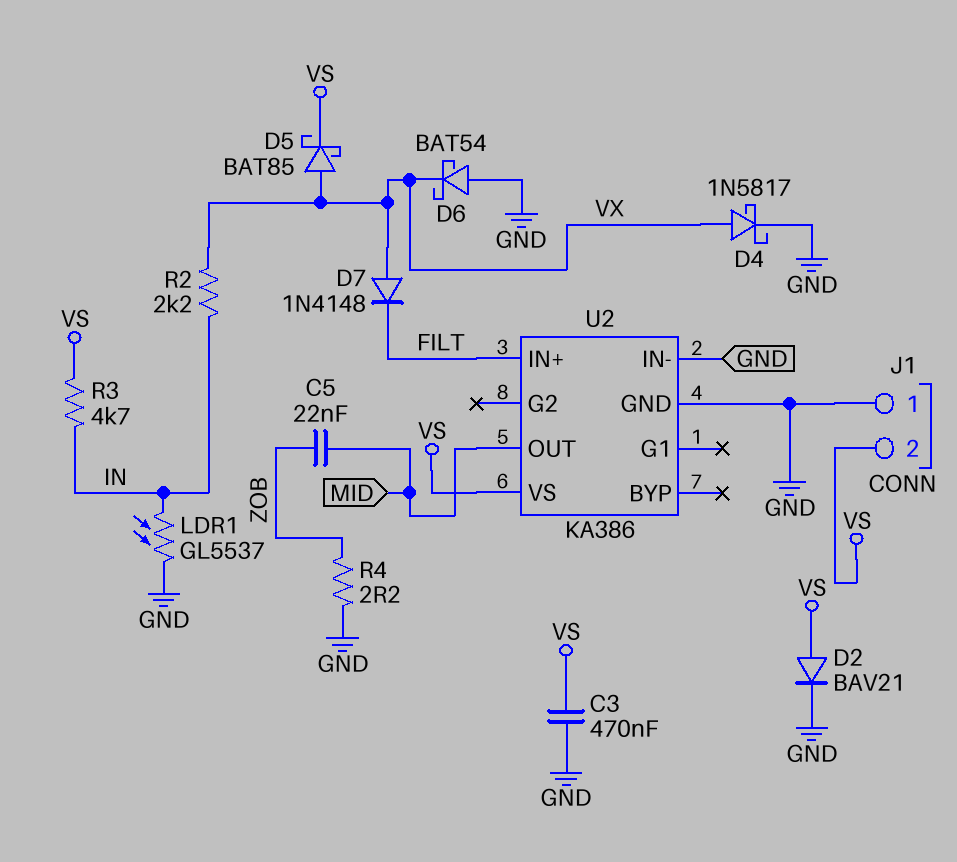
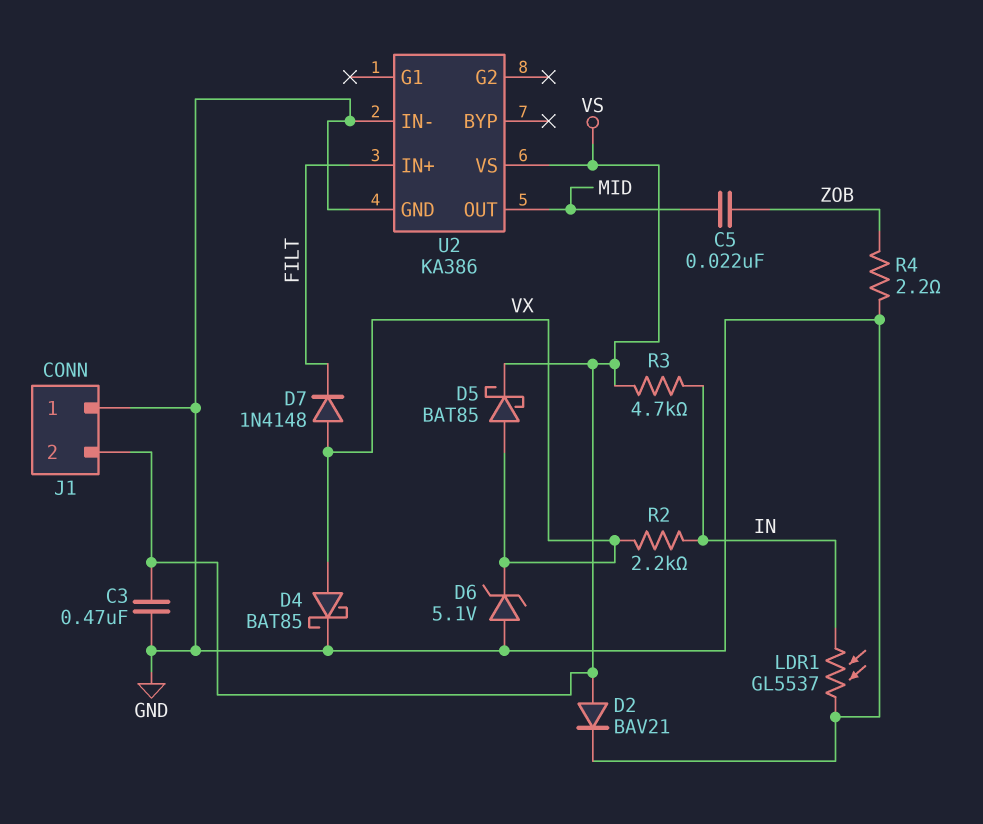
D4: schottky 1N5817 (A VX, K GND) -> schottky BAT85 (A VX, K GND)
D6: schottky BAT54 (A GND, K VX) -> zener 5.1V (A GND, K VX)

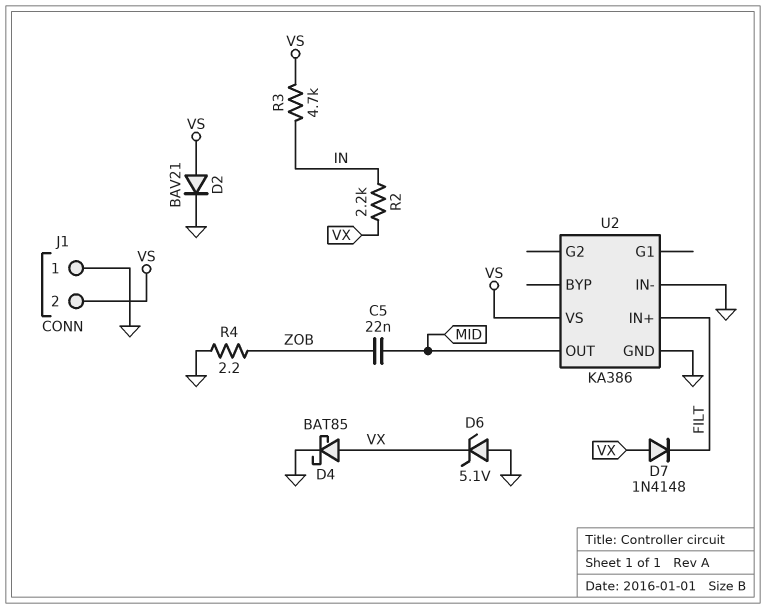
C3: 470nF (GND, VS) -> none
D5: schottky BAT85 (A VX, K VS) -> none
LDR1: GL5537 (GND, IN) -> none

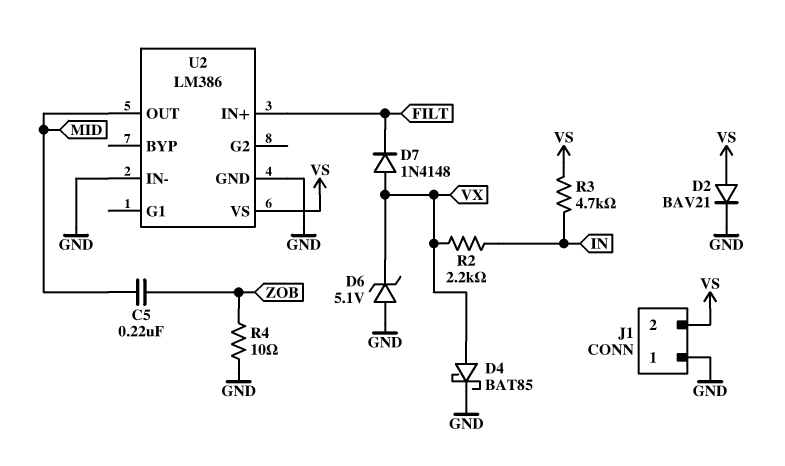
C5: 22nF (MID, ZOB) -> 220nF (MID, ZOB)
R4: 2.2 (GND, ZOB) -> 10 (GND, ZOB)
U2: KA386 -> LM386

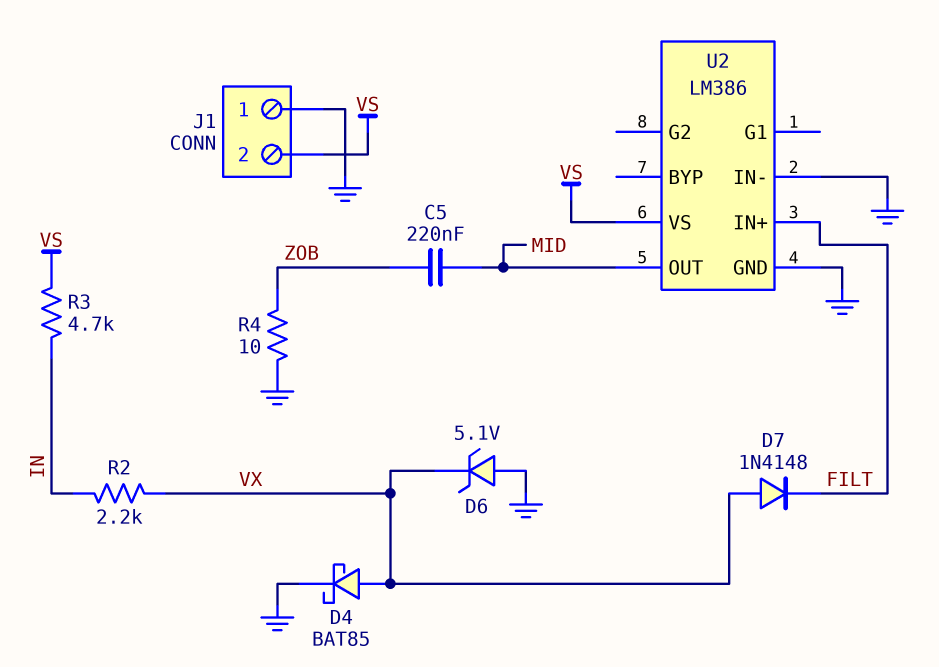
D2: diode BAV21 (A VS, K GND) -> none

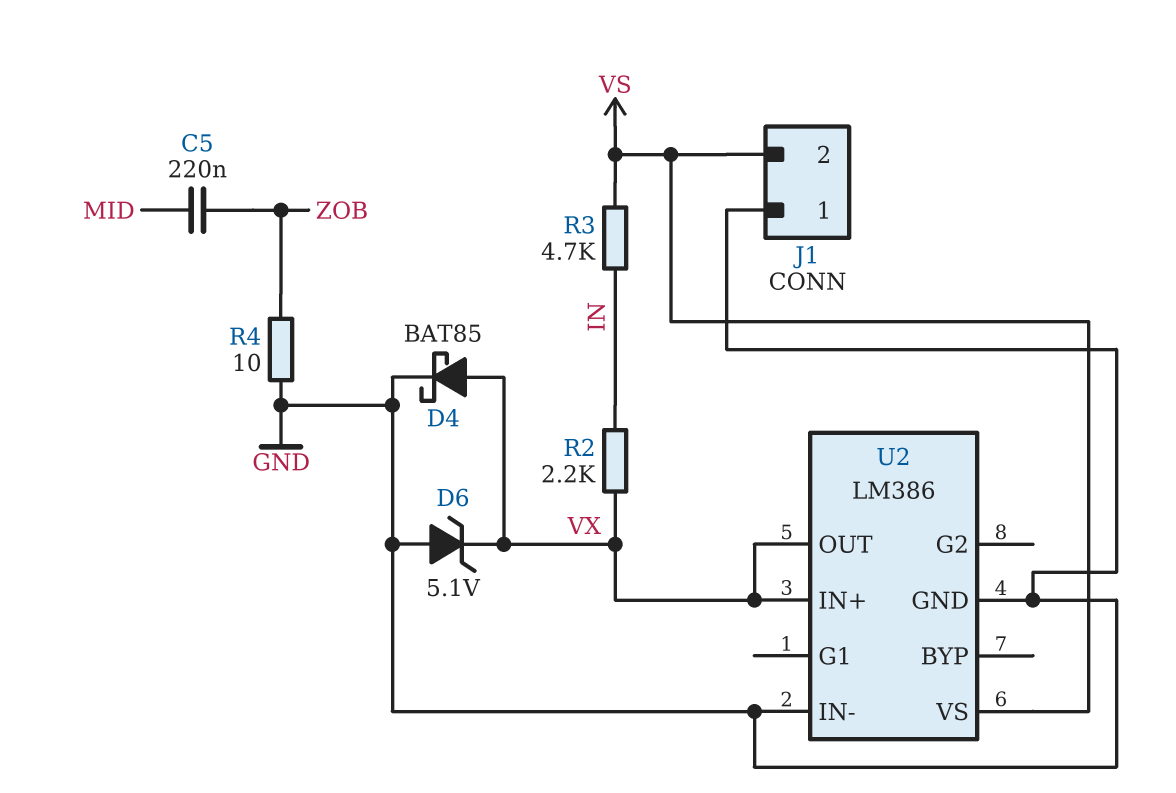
D7: diode 1N4148 (A VX, K FILT) -> none
U2 pin IN+: FILT -> VX
U2 pin OUT: MID -> VX

